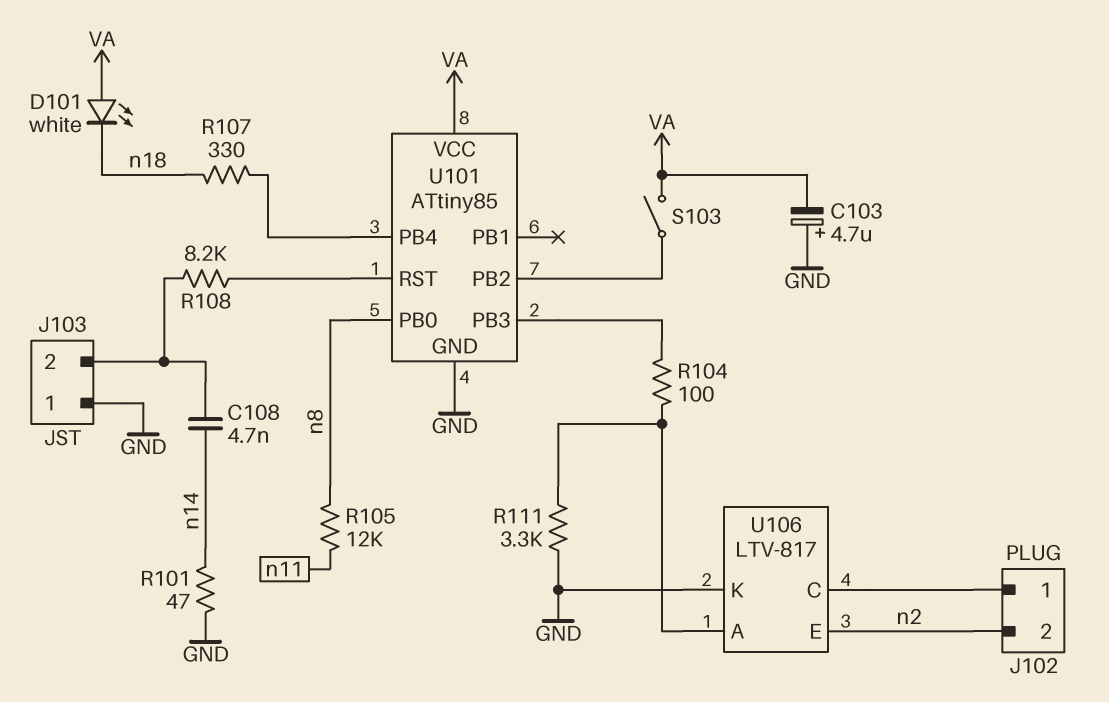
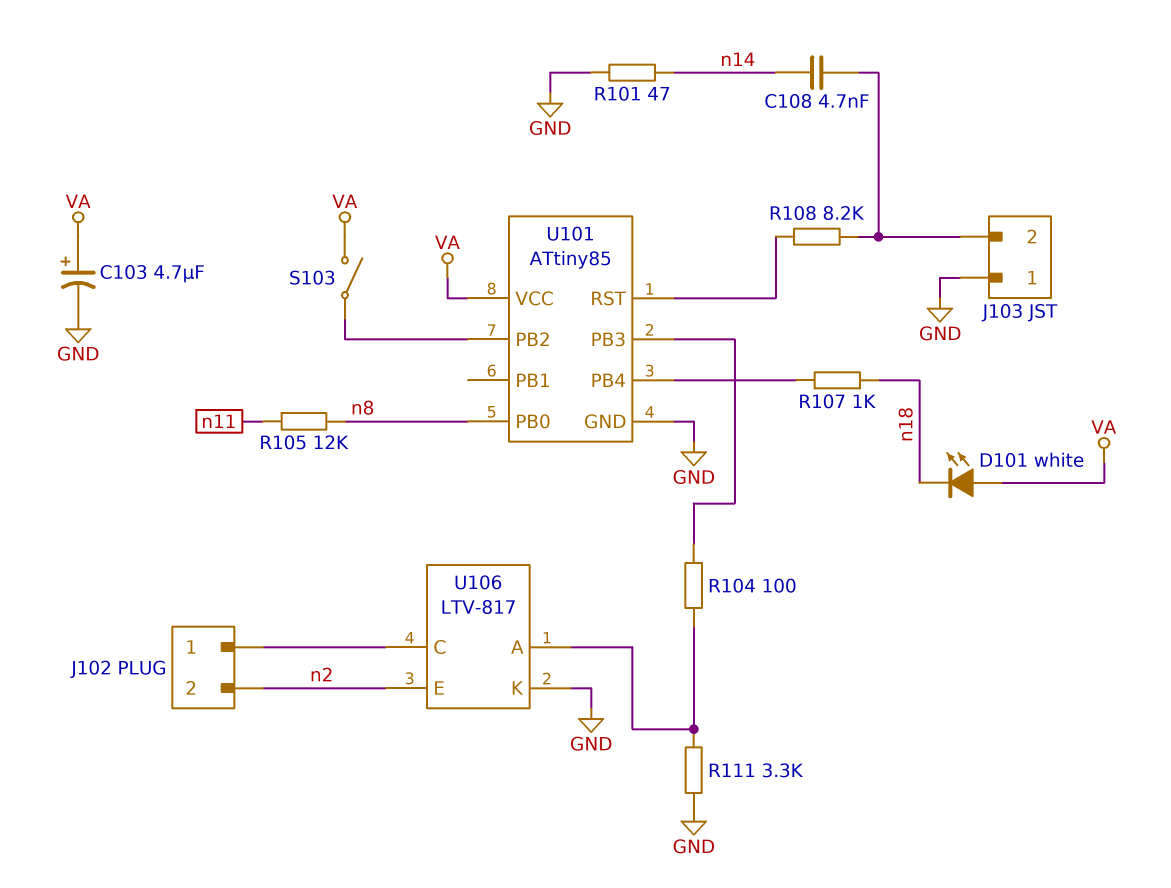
C103: 4.7uF (plus GND, minus VA) -> 4.7uF (plus VA, minus GND)
R107: 330 (U101/PB4, n18) -> 1k (U101/PB4, n18)

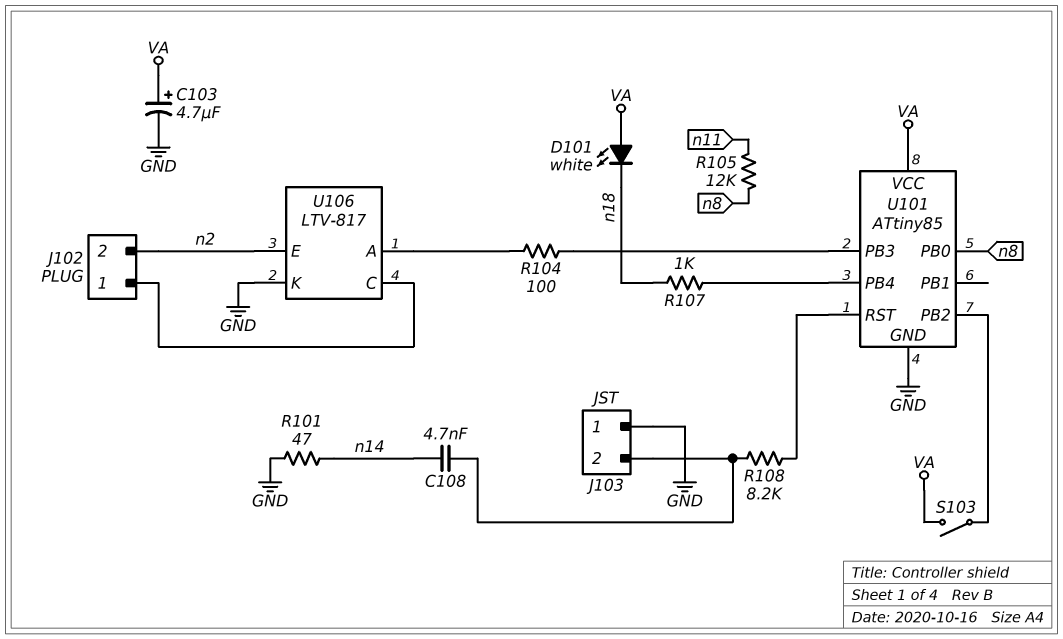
R111: 3.3k (GND, U106/A) -> none

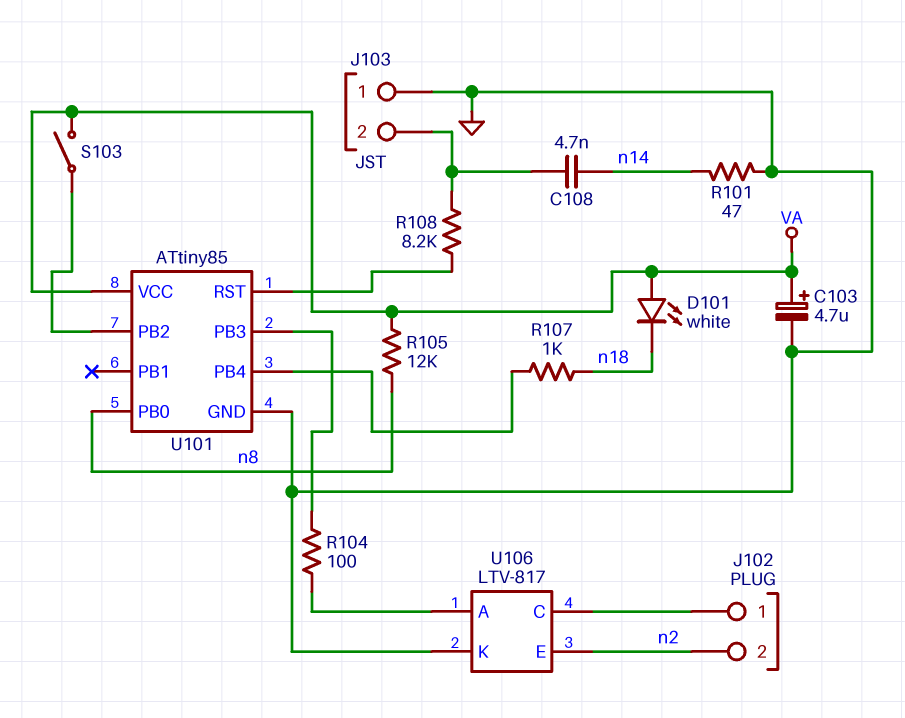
R105: 12k (n8, n11) -> 12k (VA, n8)

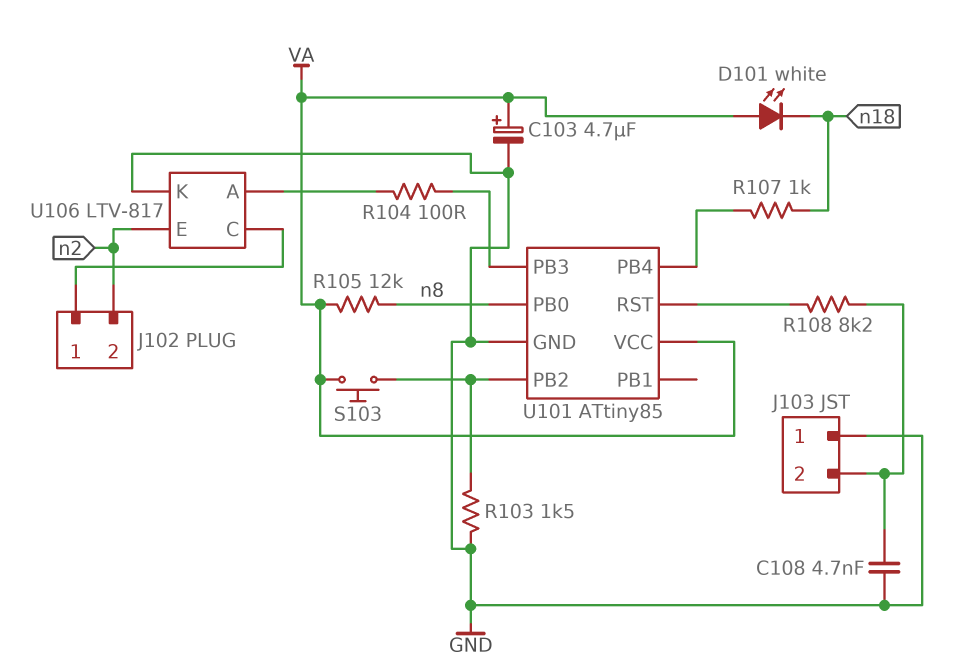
C108: 4.7nF (J103/2, n14) -> 4.7nF (GND, J103/2)
R101: 47 (GND, n14) -> none
R103: none -> 1.5k (GND, U101/PB2)
S103: switch (U101/PB2, VA) -> button (U101/PB2, VA)

